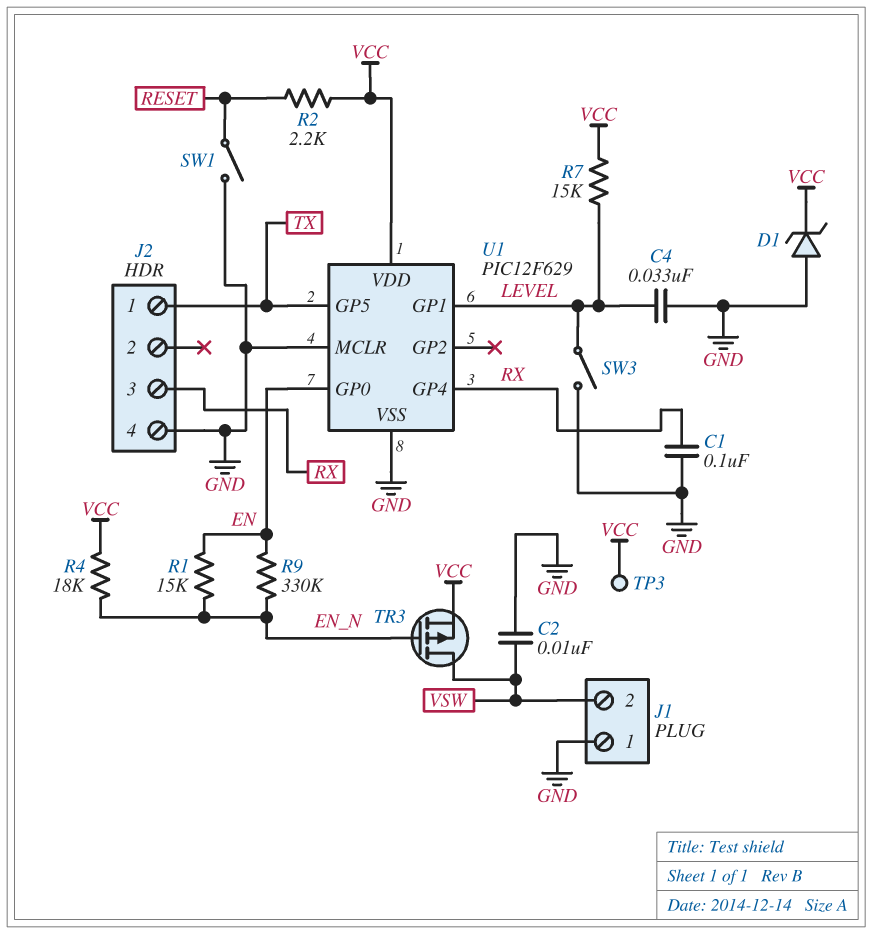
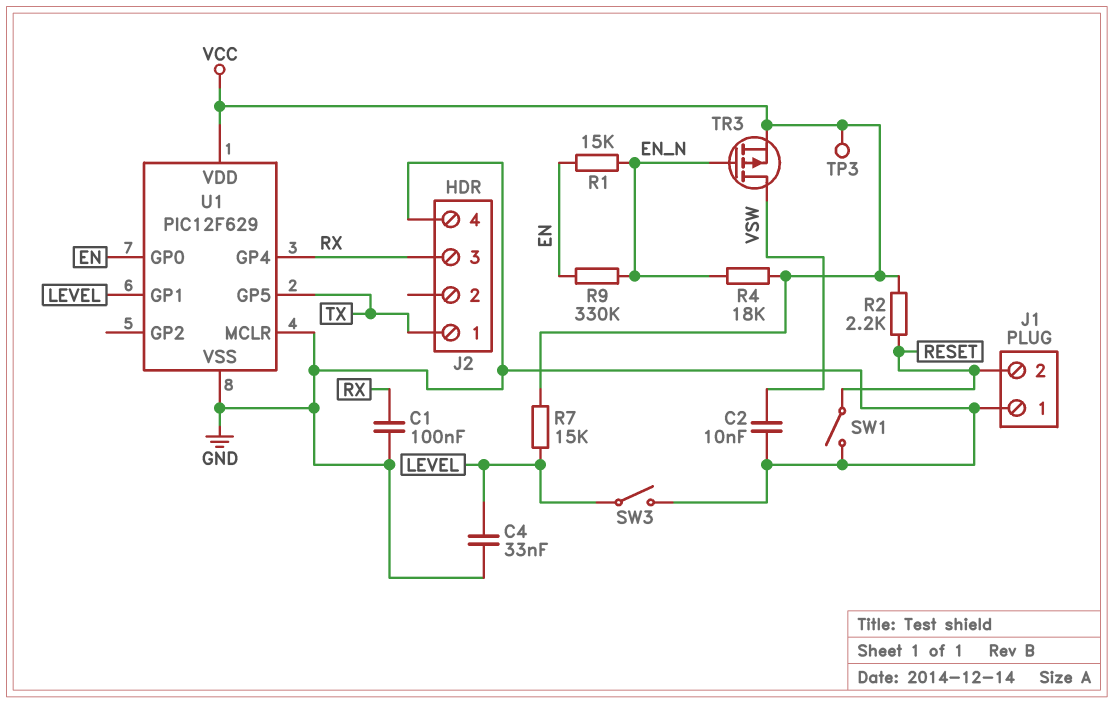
D1: zener (A GND, K VCC) -> none
J1 pin 2: VSW -> RESET

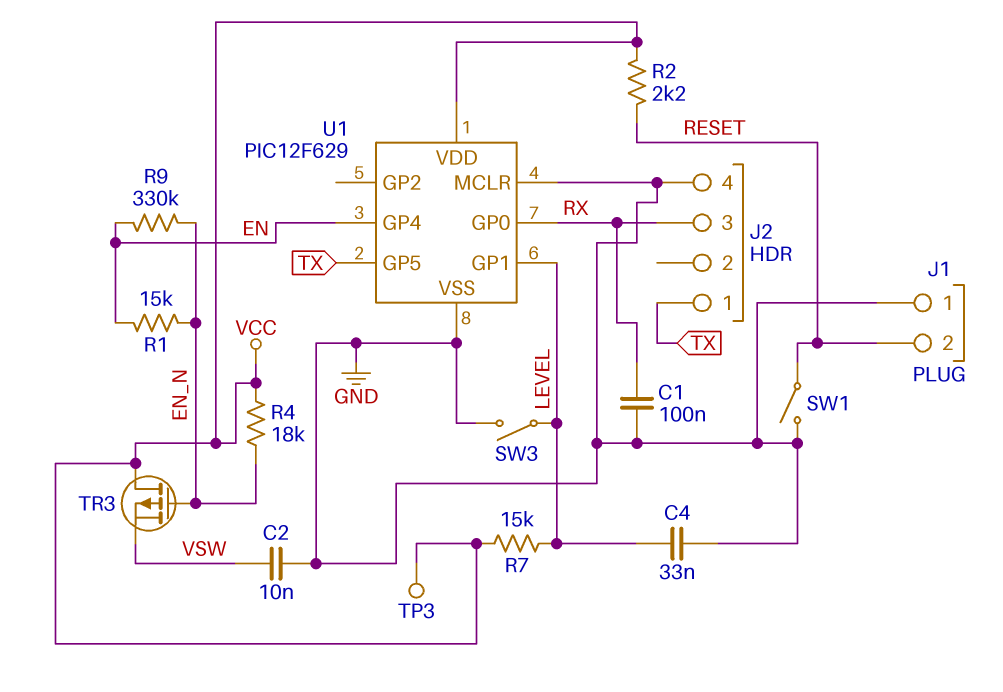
TR3: PMOS (G EN_N, D VSW, S VCC) -> PMOS (G EN_N, D VCC, S VSW)
U1 pin GP0: EN -> RX
U1 pin GP4: RX -> EN

